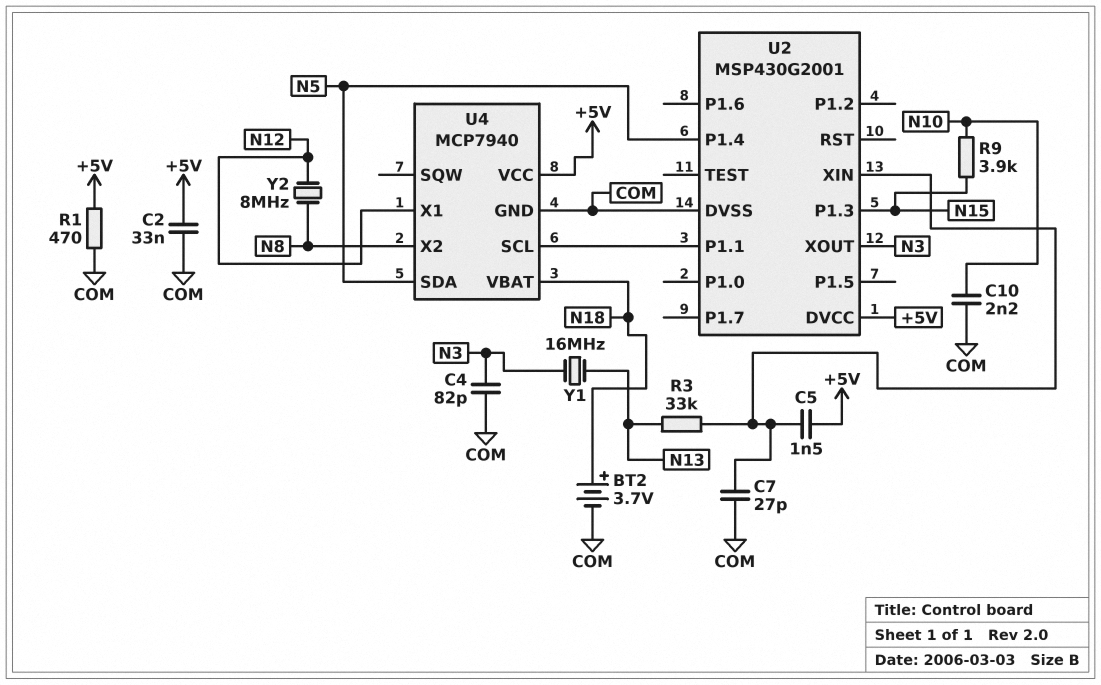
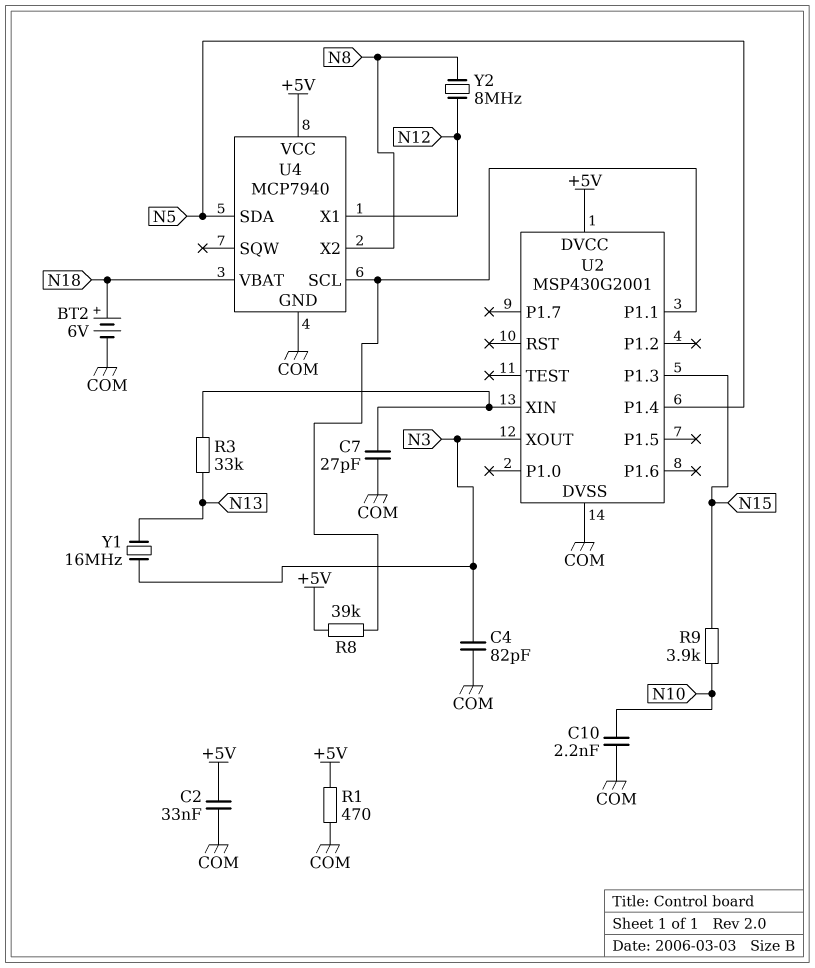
BT2: 3.7V (plus N18, minus COM) -> 6V (plus N18, minus COM)
C5: 1.5nF (+5V, U2/XIN) -> none
R8: none -> 39k (+5V, U2/P1.1)

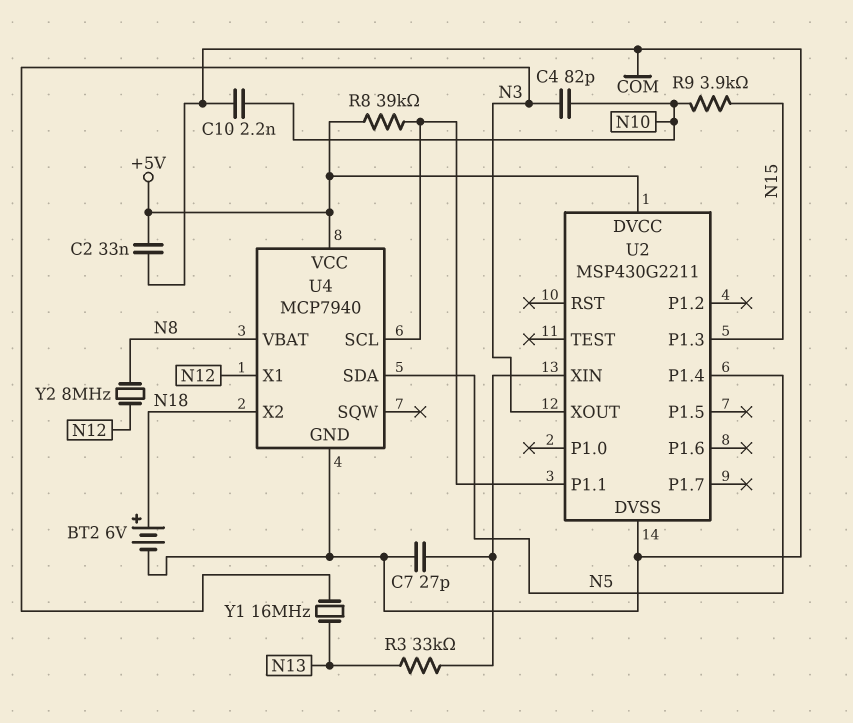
C4: 82pF (COM, N3) -> 82pF (N3, N10)
R1: 470 (+5V, COM) -> none
U2: MSP430G2001 -> MSP430G2211
U4 pin VBAT: N18 -> N8
U4 pin X2: N8 -> N18

